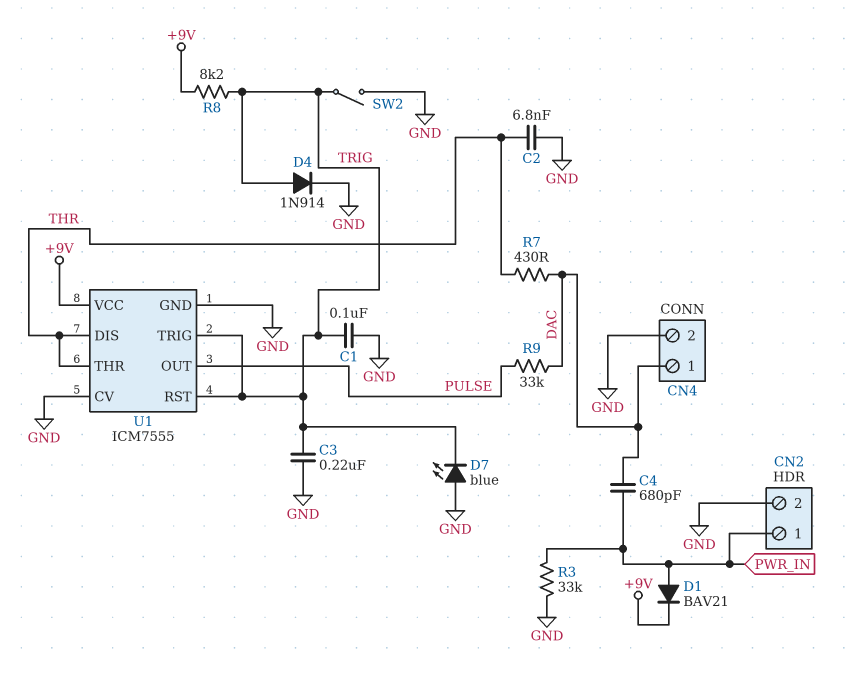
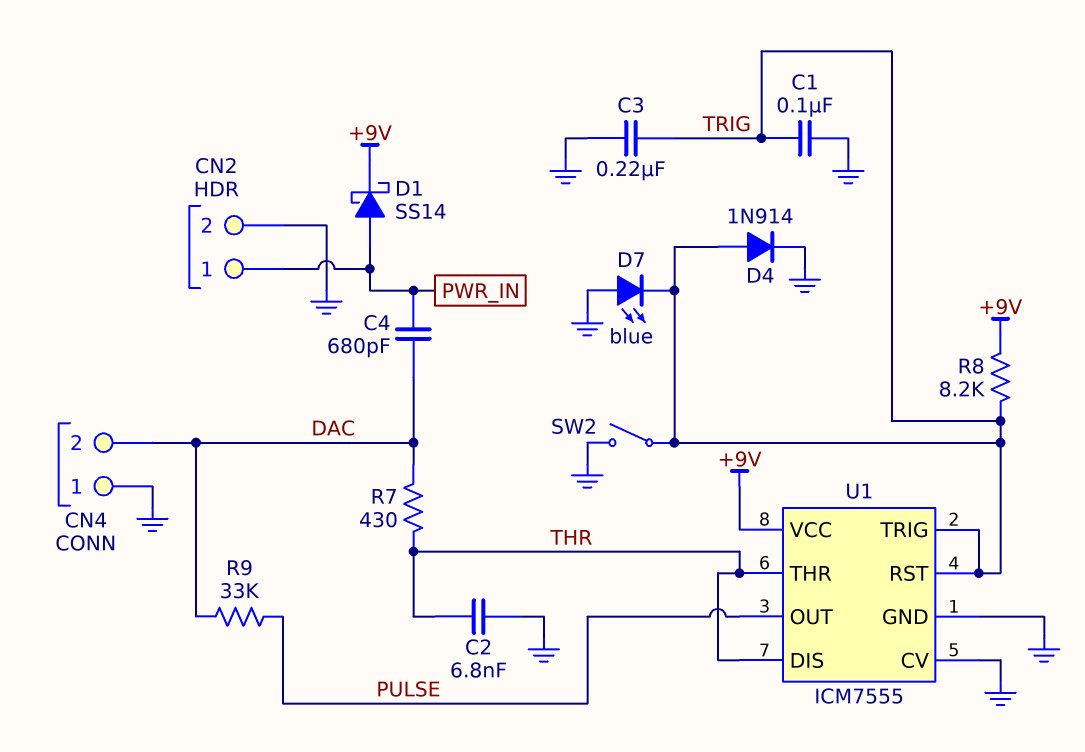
CN4 pin 1: DAC -> GND
CN4 pin 2: GND -> DAC
D1: diode BAV21 (A PWR_IN, K +9V) -> schottky SS14 (A PWR_IN, K +9V)
R3: 33k (GND, PWR_IN) -> none

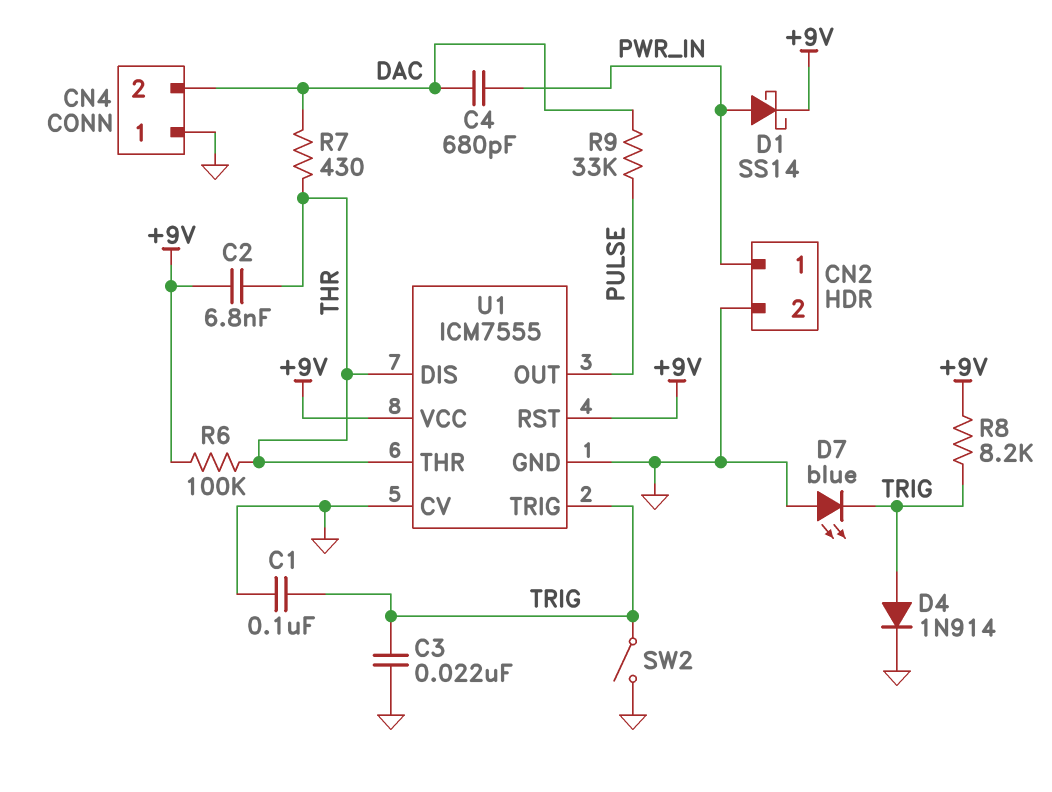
C2: 6.8nF (GND, THR) -> 6.8nF (+9V, THR)
C3: 220nF (GND, TRIG) -> 22nF (GND, TRIG)
R6: none -> 100k (+9V, THR)
U1 pin RST: TRIG -> +9V

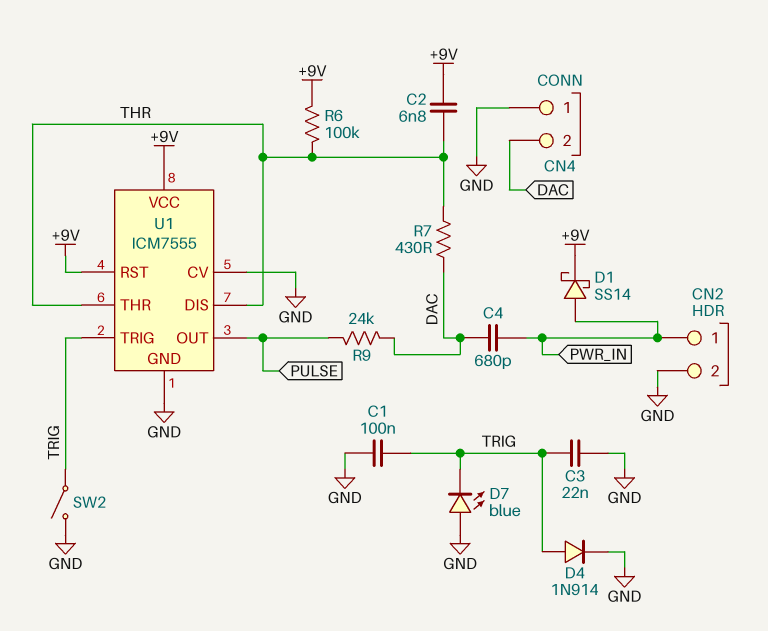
R8: 8.2k (+9V, TRIG) -> none
R9: 33k (DAC, PULSE) -> 24k (DAC, PULSE)

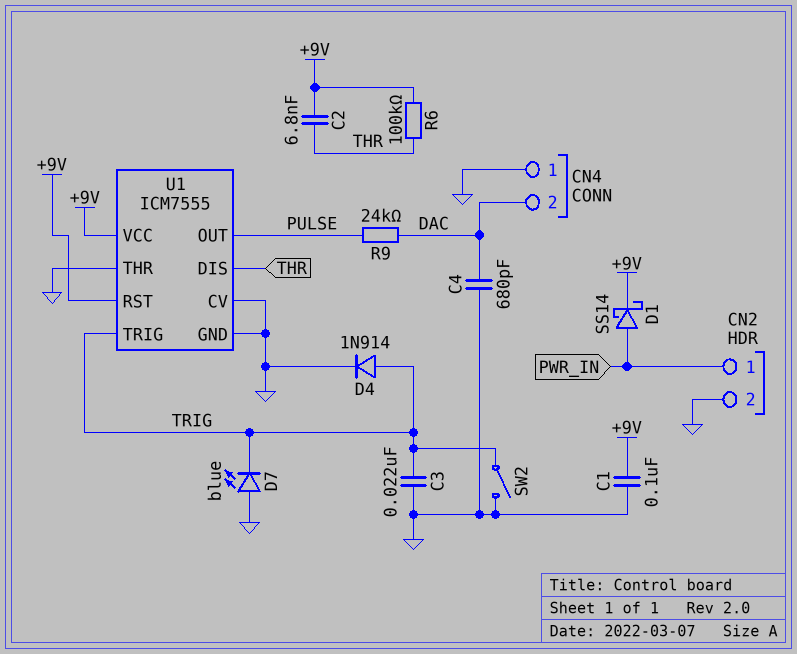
C1: 100nF (GND, TRIG) -> 100nF (+9V, GND)
C4: 680pF (DAC, PWR_IN) -> 680pF (DAC, GND)
R7: 430 (DAC, THR) -> none
U1 pin THR: THR -> GND

